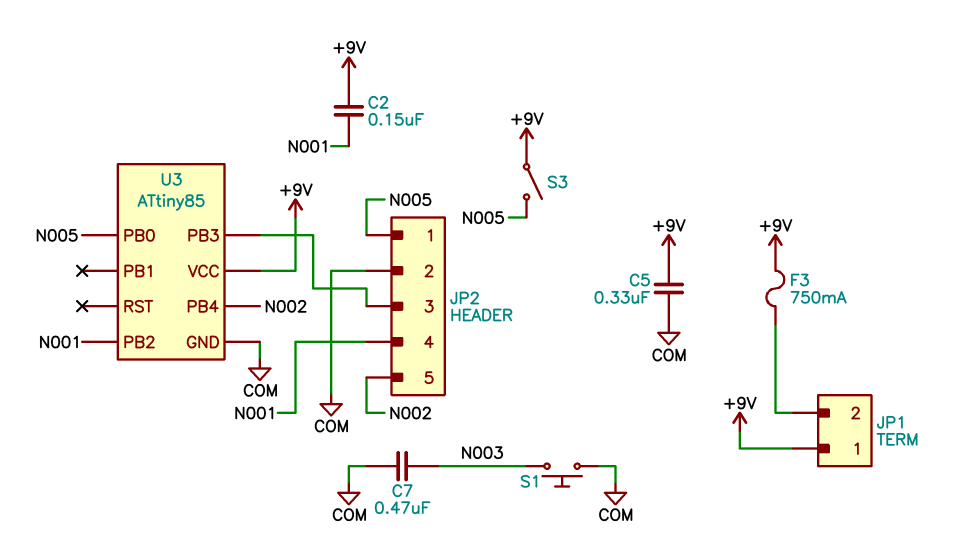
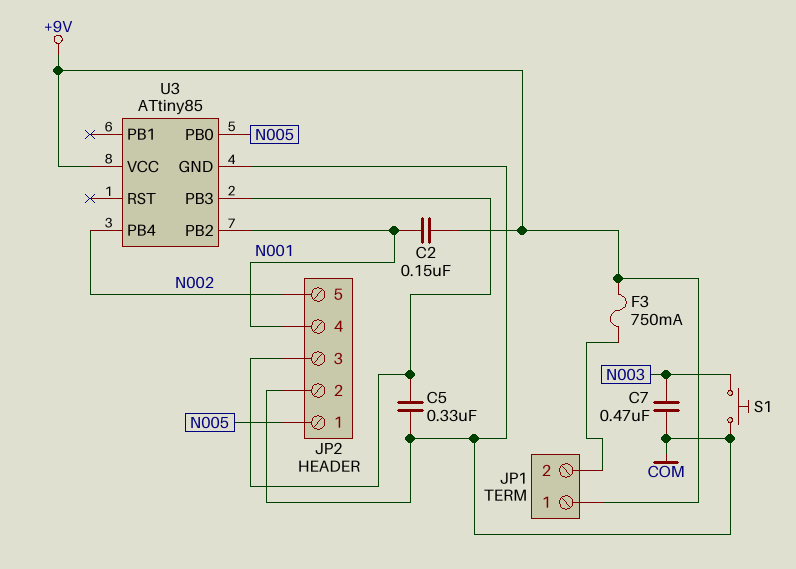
C5: 330nF (+9V, COM) -> 330nF (COM, JP2/3)
S3: switch (+9V, N005) -> none

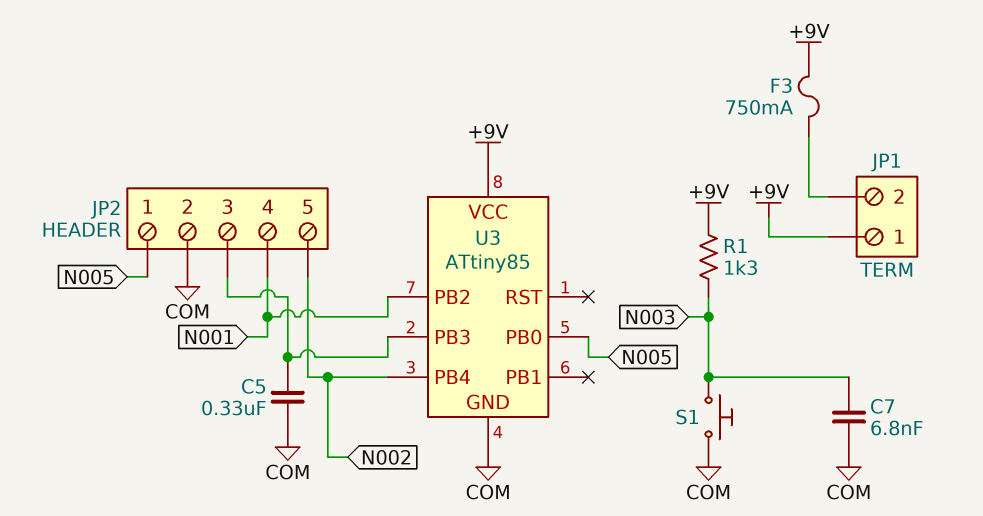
C2: 150nF (+9V, N001) -> none
C7: 470nF (COM, N003) -> 6.8nF (COM, N003)
R1: none -> 1.3k (+9V, N003)

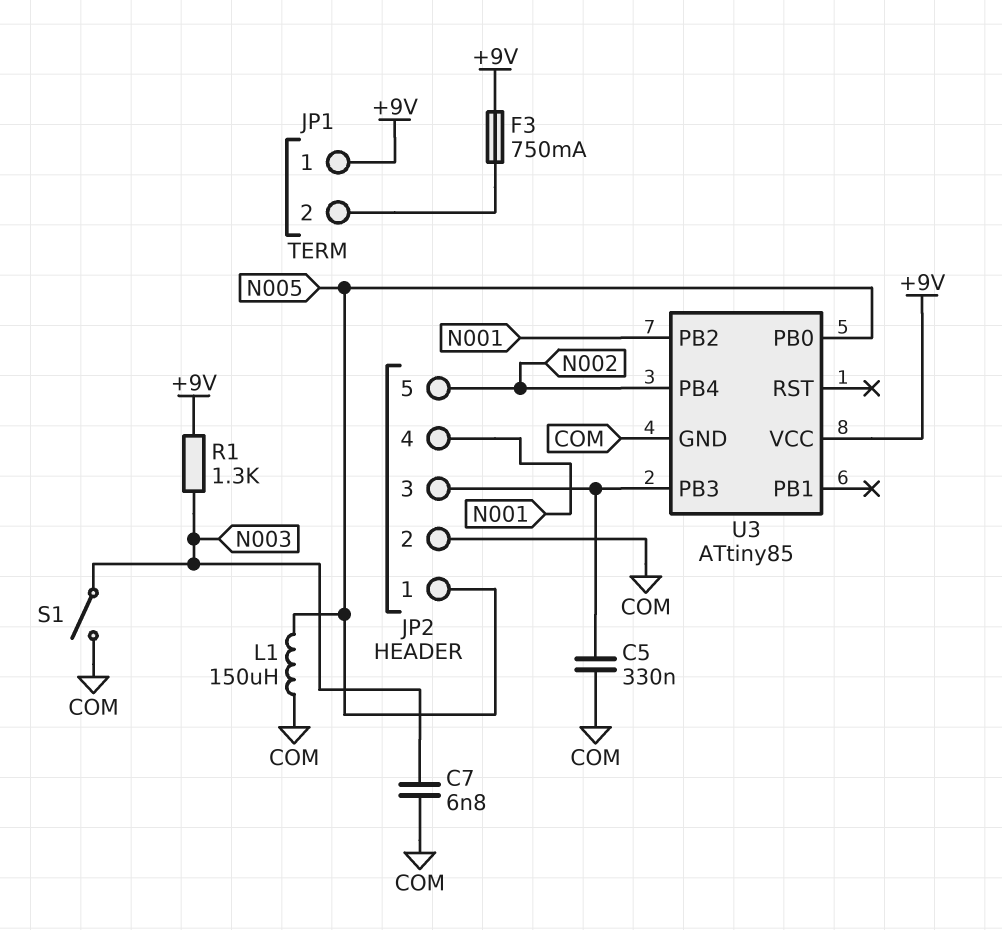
L1: none -> 150uH (COM, N005)
S1: button (COM, N003) -> switch (COM, N003)

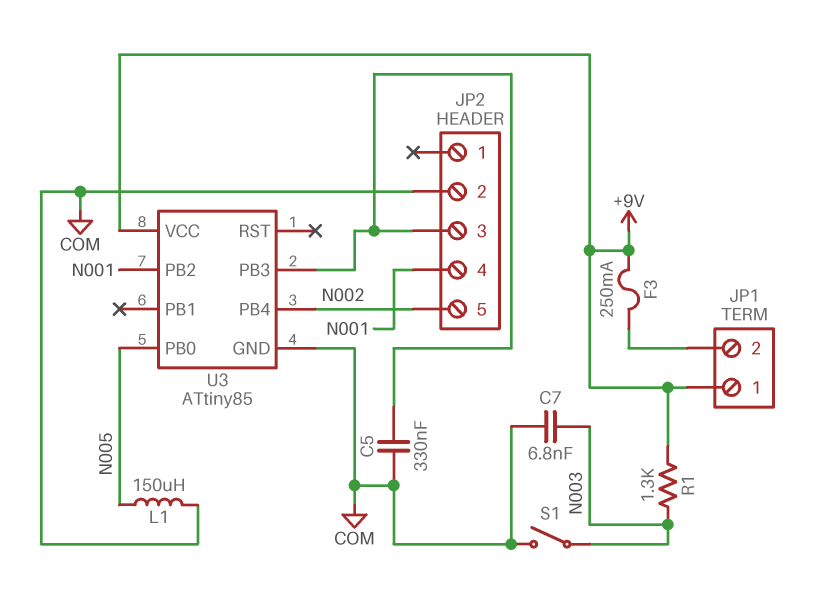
F3: 750mA (+9V, JP1/2) -> 250mA (+9V, JP1/2)
JP2 pin 1: N005 -> none

